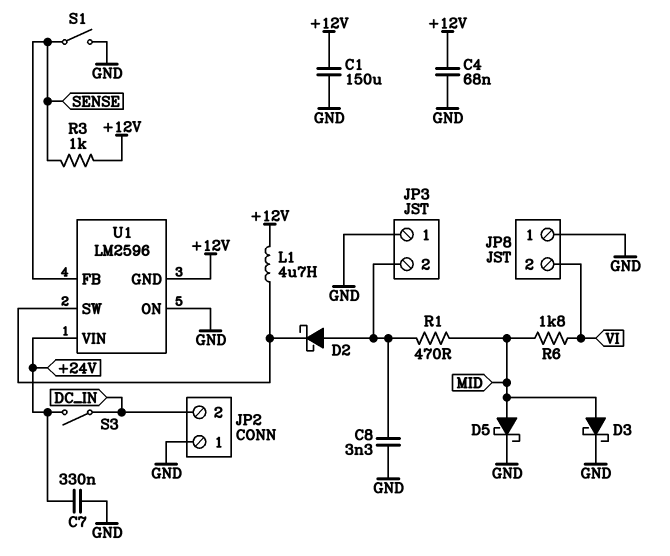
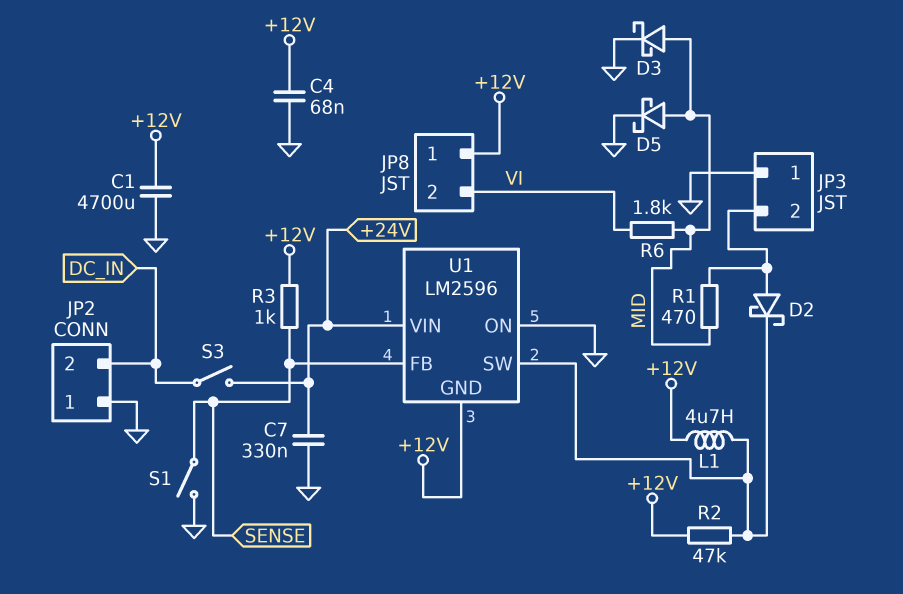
C1: 150uF (+12V, GND) -> 4700uF (+12V, GND)
C8: 3.3nF (GND, JP3/2) -> none
JP8 pin 1: GND -> +12V
R2: none -> 47k (+12V, U1/SW)

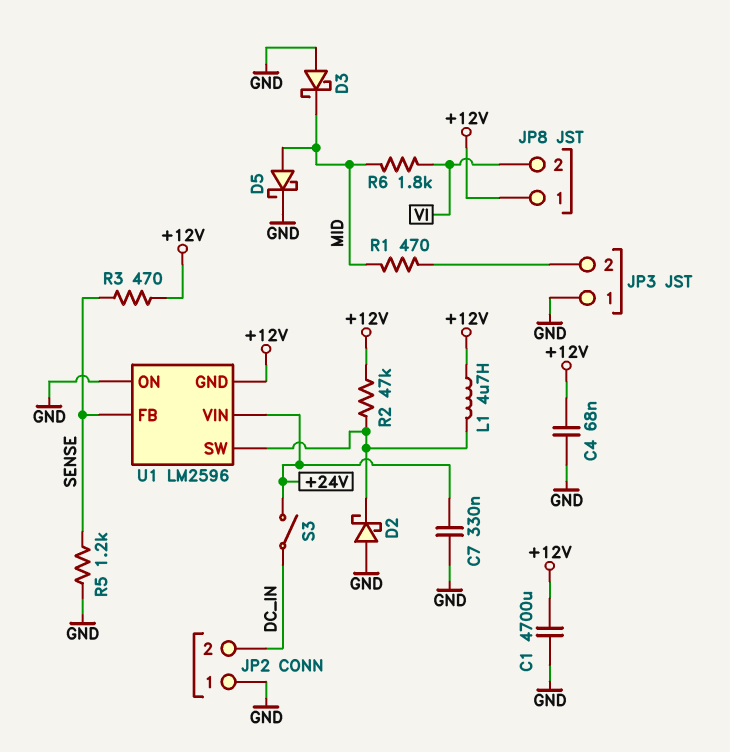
D2: schottky (A JP3/2, K U1/SW) -> schottky (A GND, K U1/SW)
D3: schottky (A MID, K GND) -> schottky (A GND, K MID)
R3: 1k (+12V, SENSE) -> 470 (+12V, SENSE)
R5: none -> 1.2k (GND, SENSE)
S1: switch (GND, SENSE) -> none

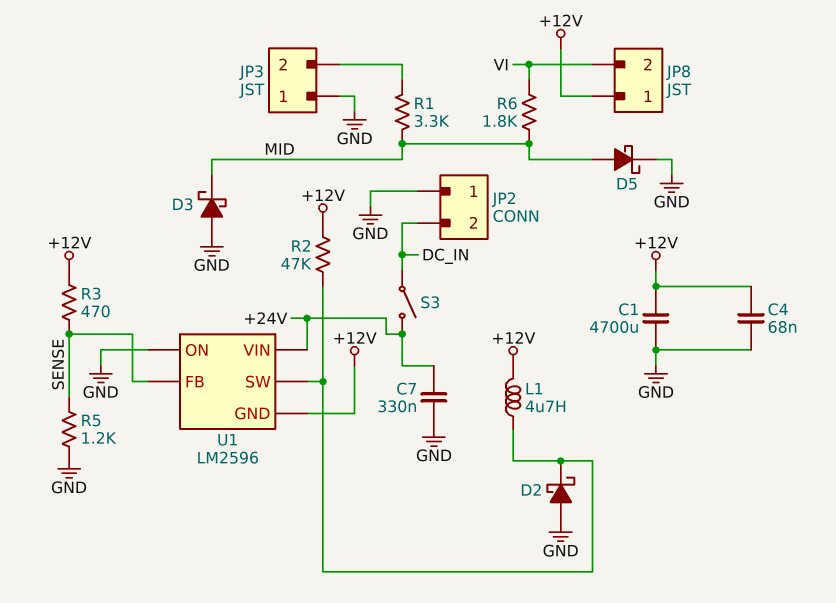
R1: 470 (JP3/2, MID) -> 3.3k (JP3/2, MID)

